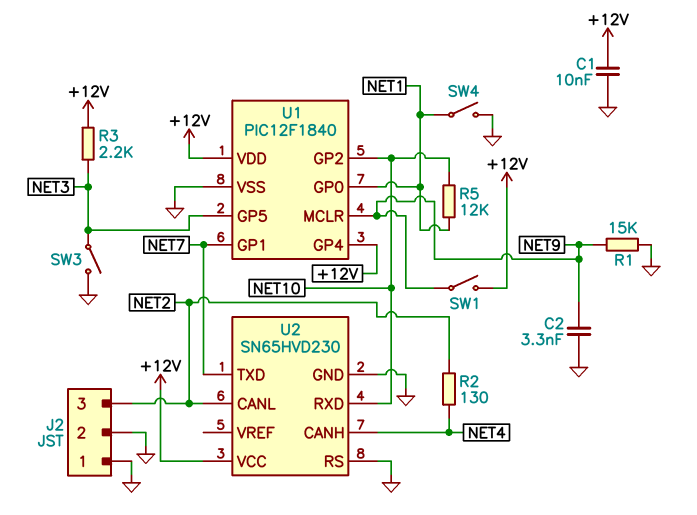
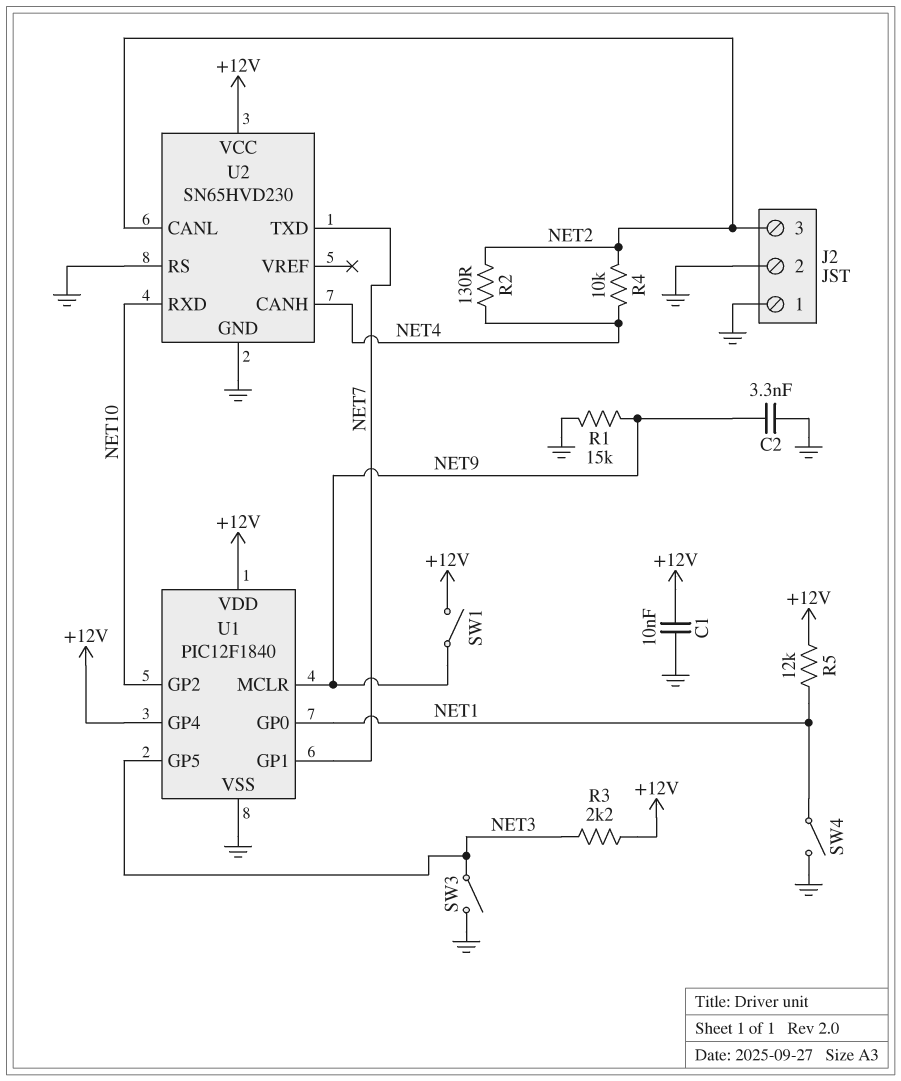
R4: none -> 10k (NET2, NET4)
R5: 12k (NET1, NET10) -> 12k (+12V, NET1)

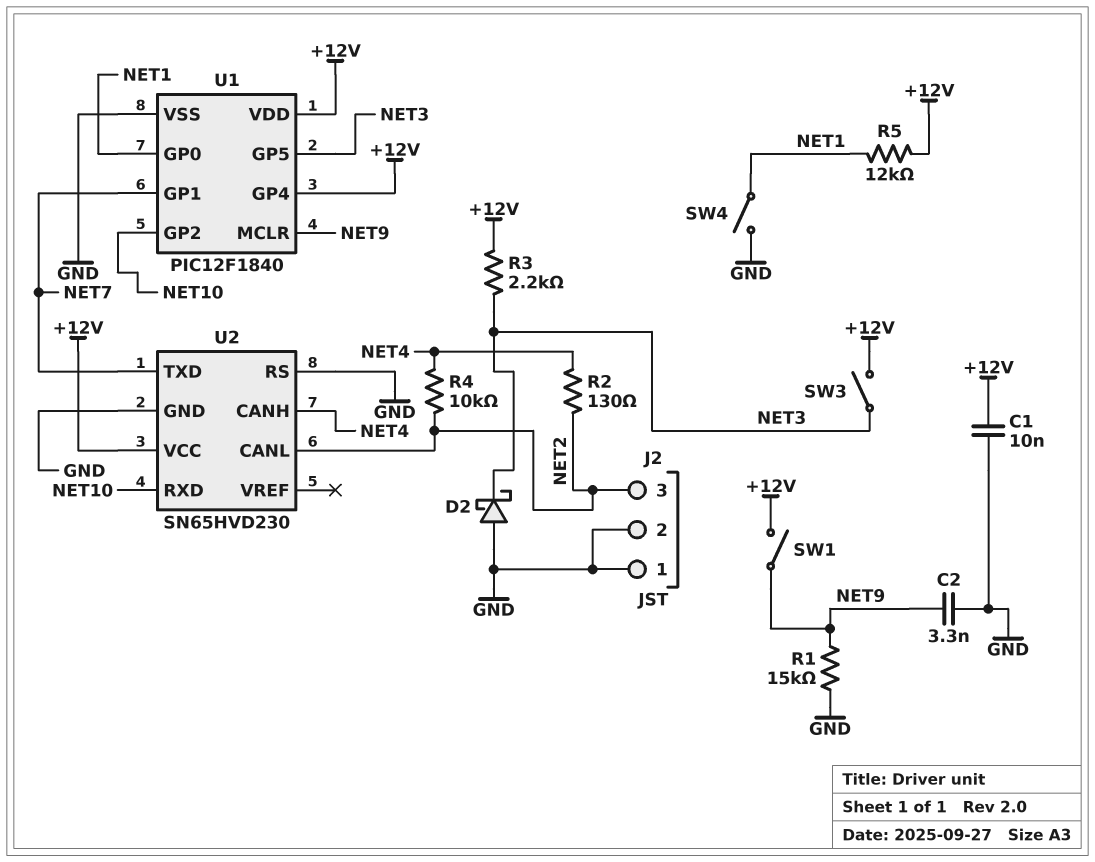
D2: none -> schottky (A GND, K NET3)
SW3: switch (GND, NET3) -> switch (+12V, NET3)

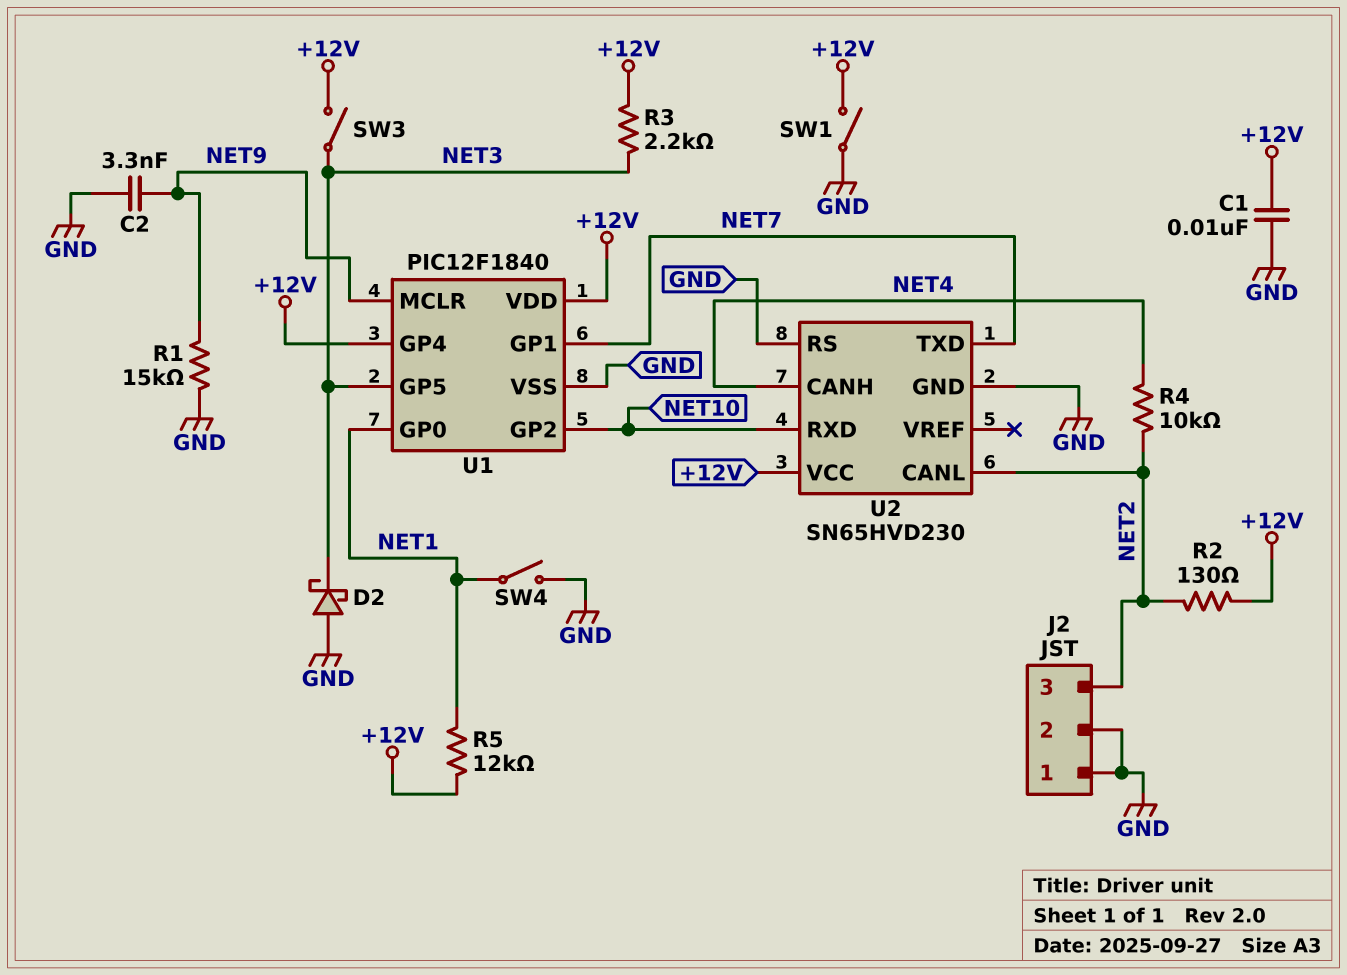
R2: 130 (NET2, NET4) -> 130 (+12V, NET2)
SW1: switch (+12V, NET9) -> switch (+12V, GND)

